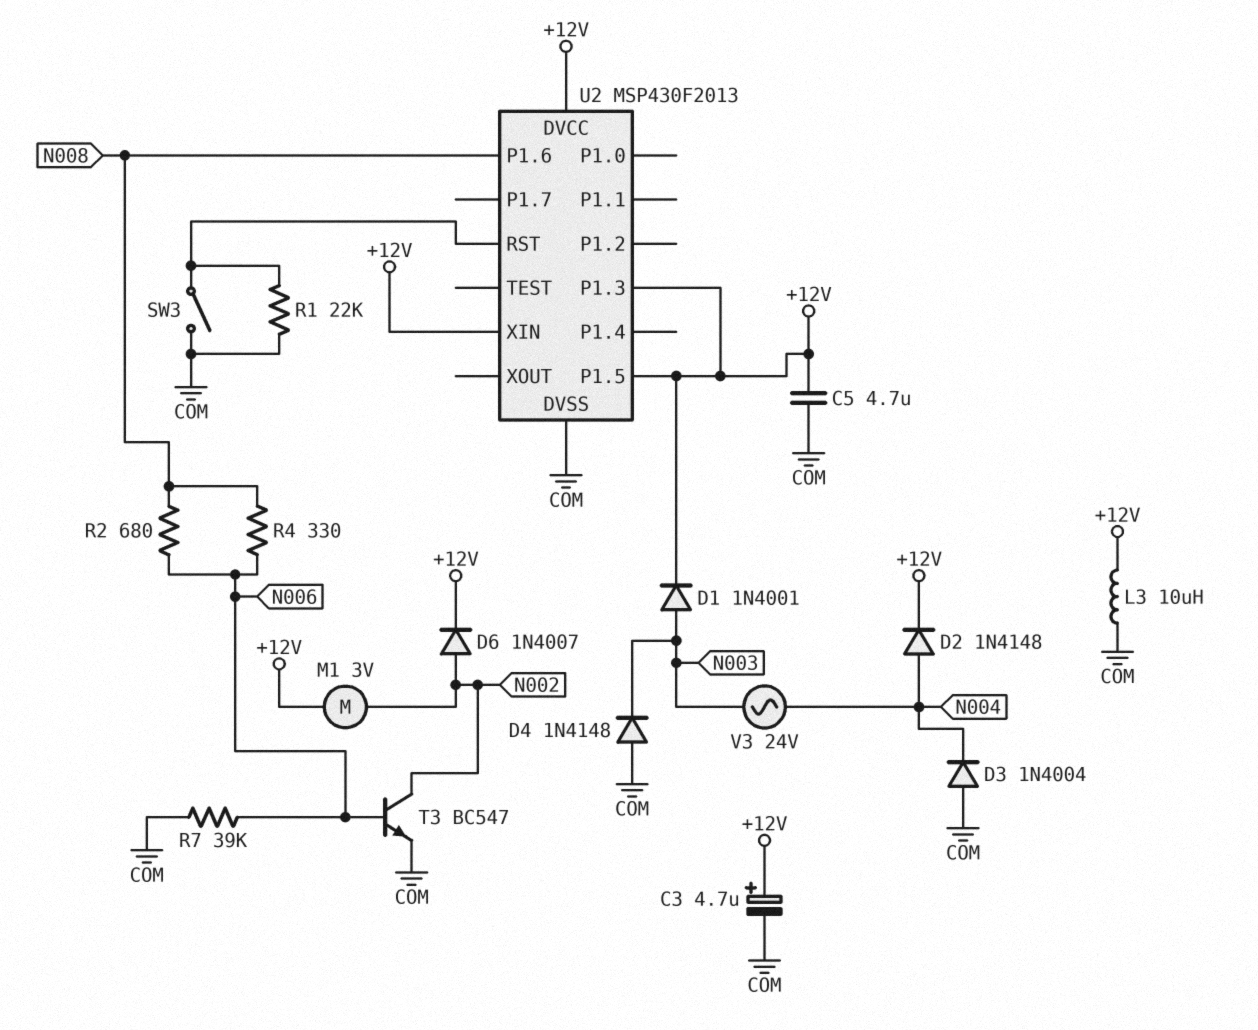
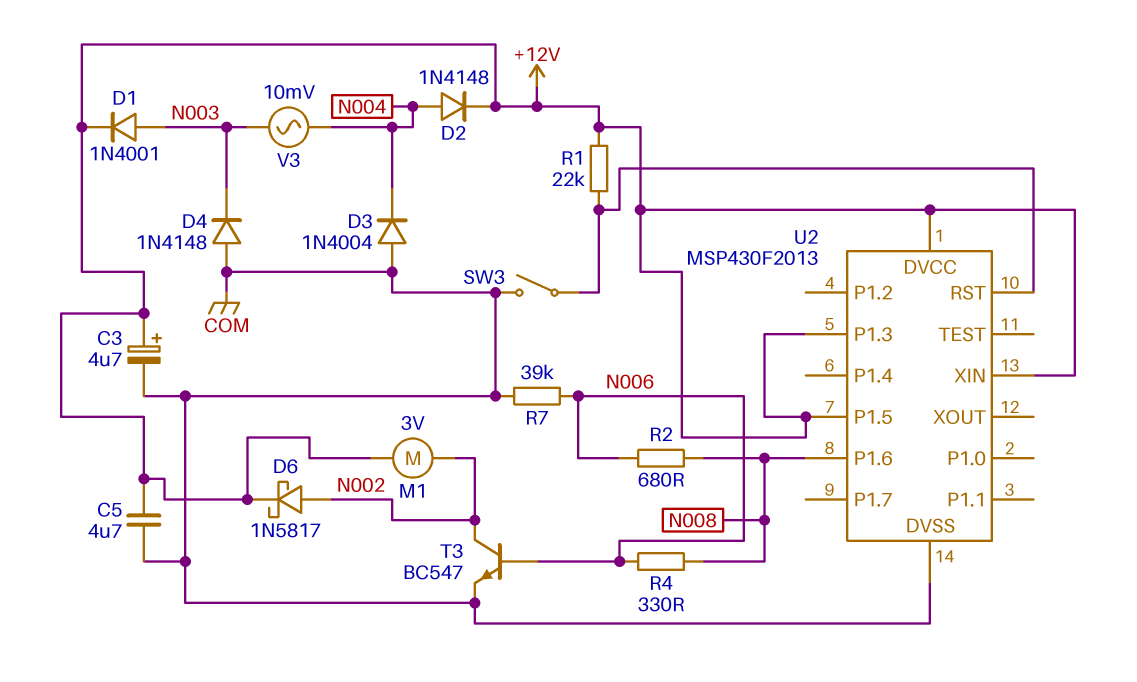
D6: diode 1N4007 (A N002, K +12V) -> schottky 1N5817 (A N002, K +12V)
L3: 10uH (+12V, COM) -> none
R1: 22k (COM, U2/RST) -> 22k (+12V, U2/RST)
V3: AC 24V (N003, N004) -> AC 10mV (N003, N004)

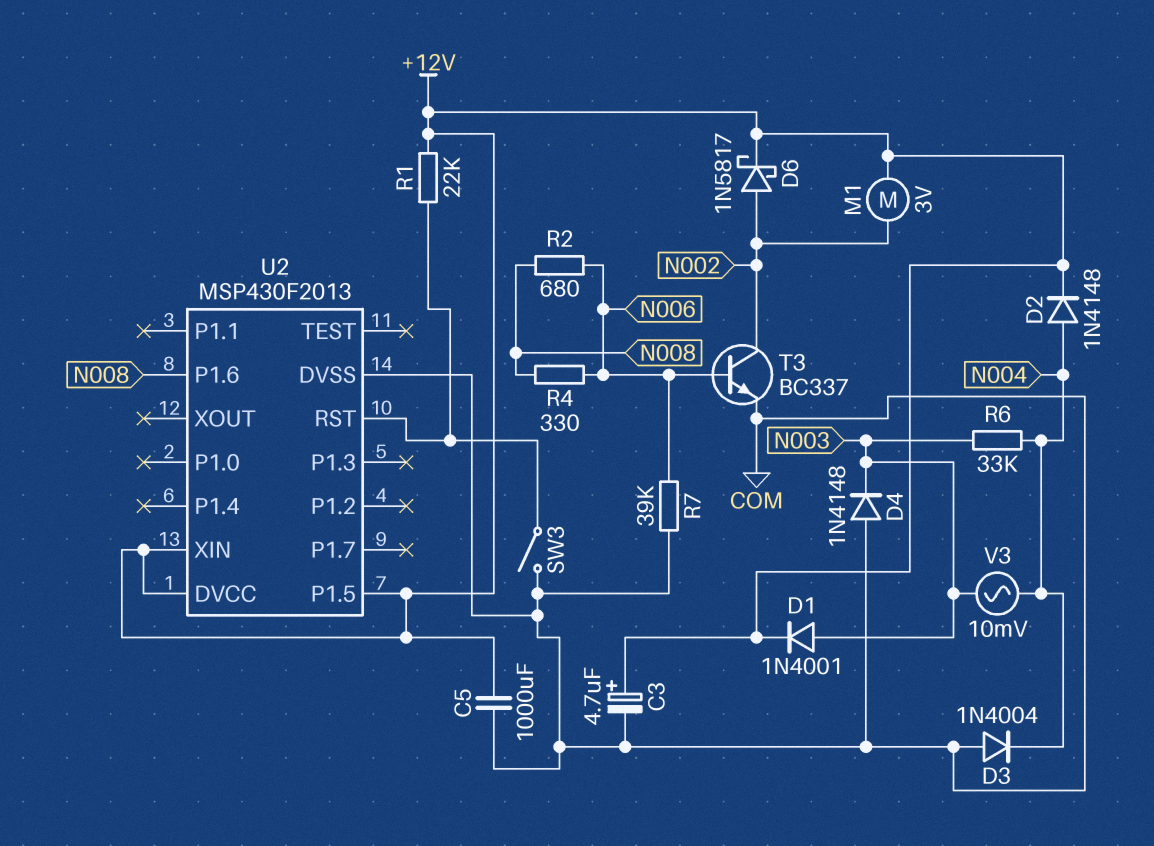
C5: 4.7uF (+12V, COM) -> 1000uF (+12V, COM)
R6: none -> 33k (N003, N004)
T3: NPN BC547 (B N006, C N002, E COM) -> NPN BC337 (B N006, C N002, E COM)
U2 pin P1.3: +12V -> none

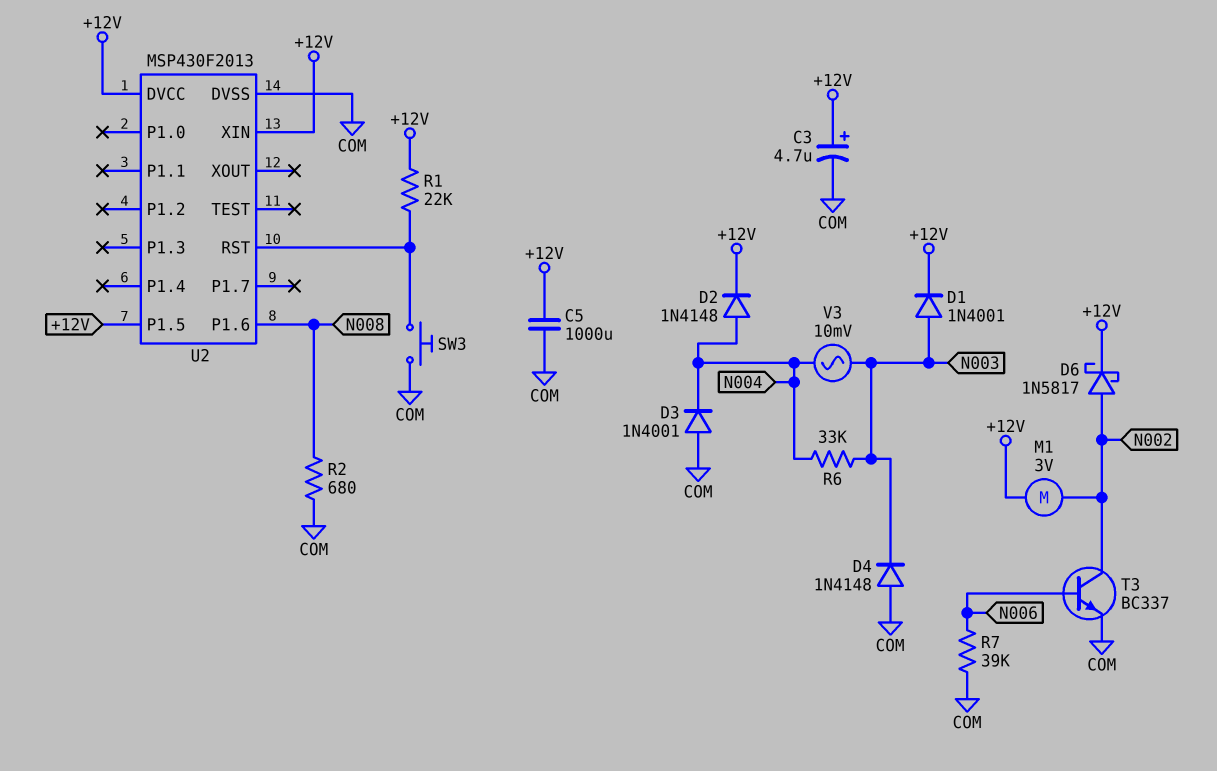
D3: diode 1N4004 (A COM, K N004) -> diode 1N4001 (A COM, K N004)
R2: 680 (N006, N008) -> 680 (COM, N008)
R4: 330 (N006, N008) -> none
SW3: switch (COM, U2/RST) -> button (COM, U2/RST)

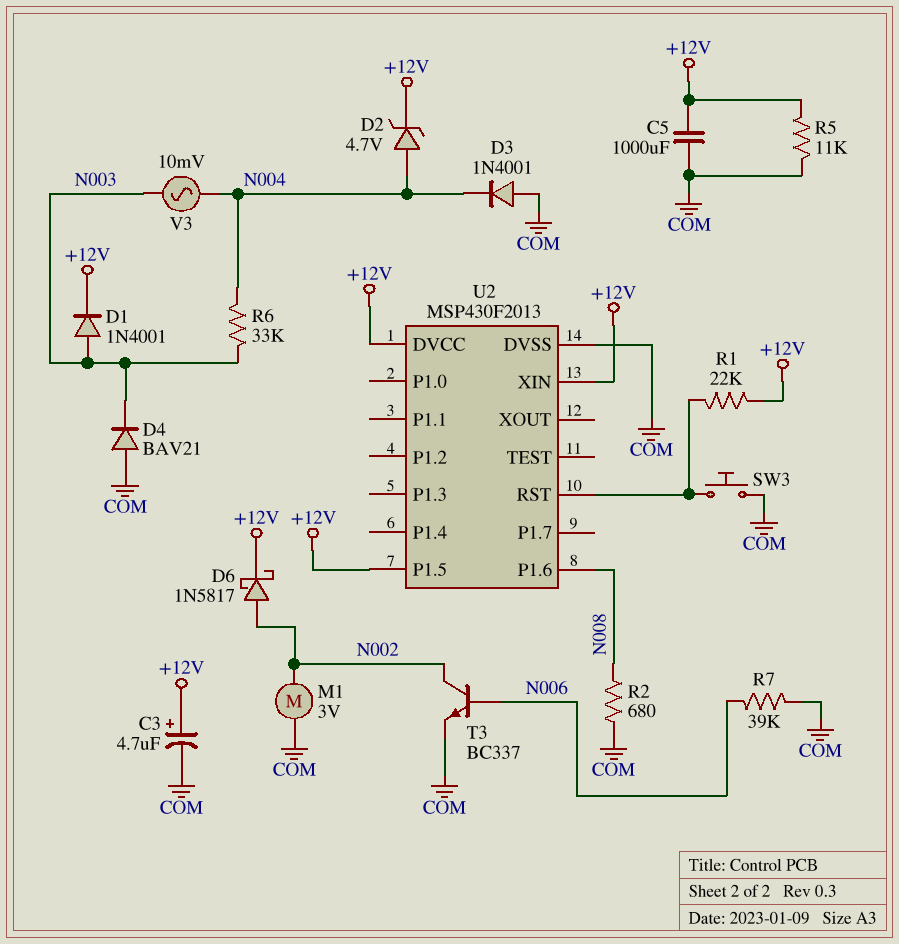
D2: diode 1N4148 (A N004, K +12V) -> zener 4.7V (A N004, K +12V)
D4: diode 1N4148 (A COM, K N003) -> diode BAV21 (A COM, K N003)
M1: motor 3V (+12V, N002) -> motor 3V (COM, N002)
R5: none -> 11k (+12V, COM)

